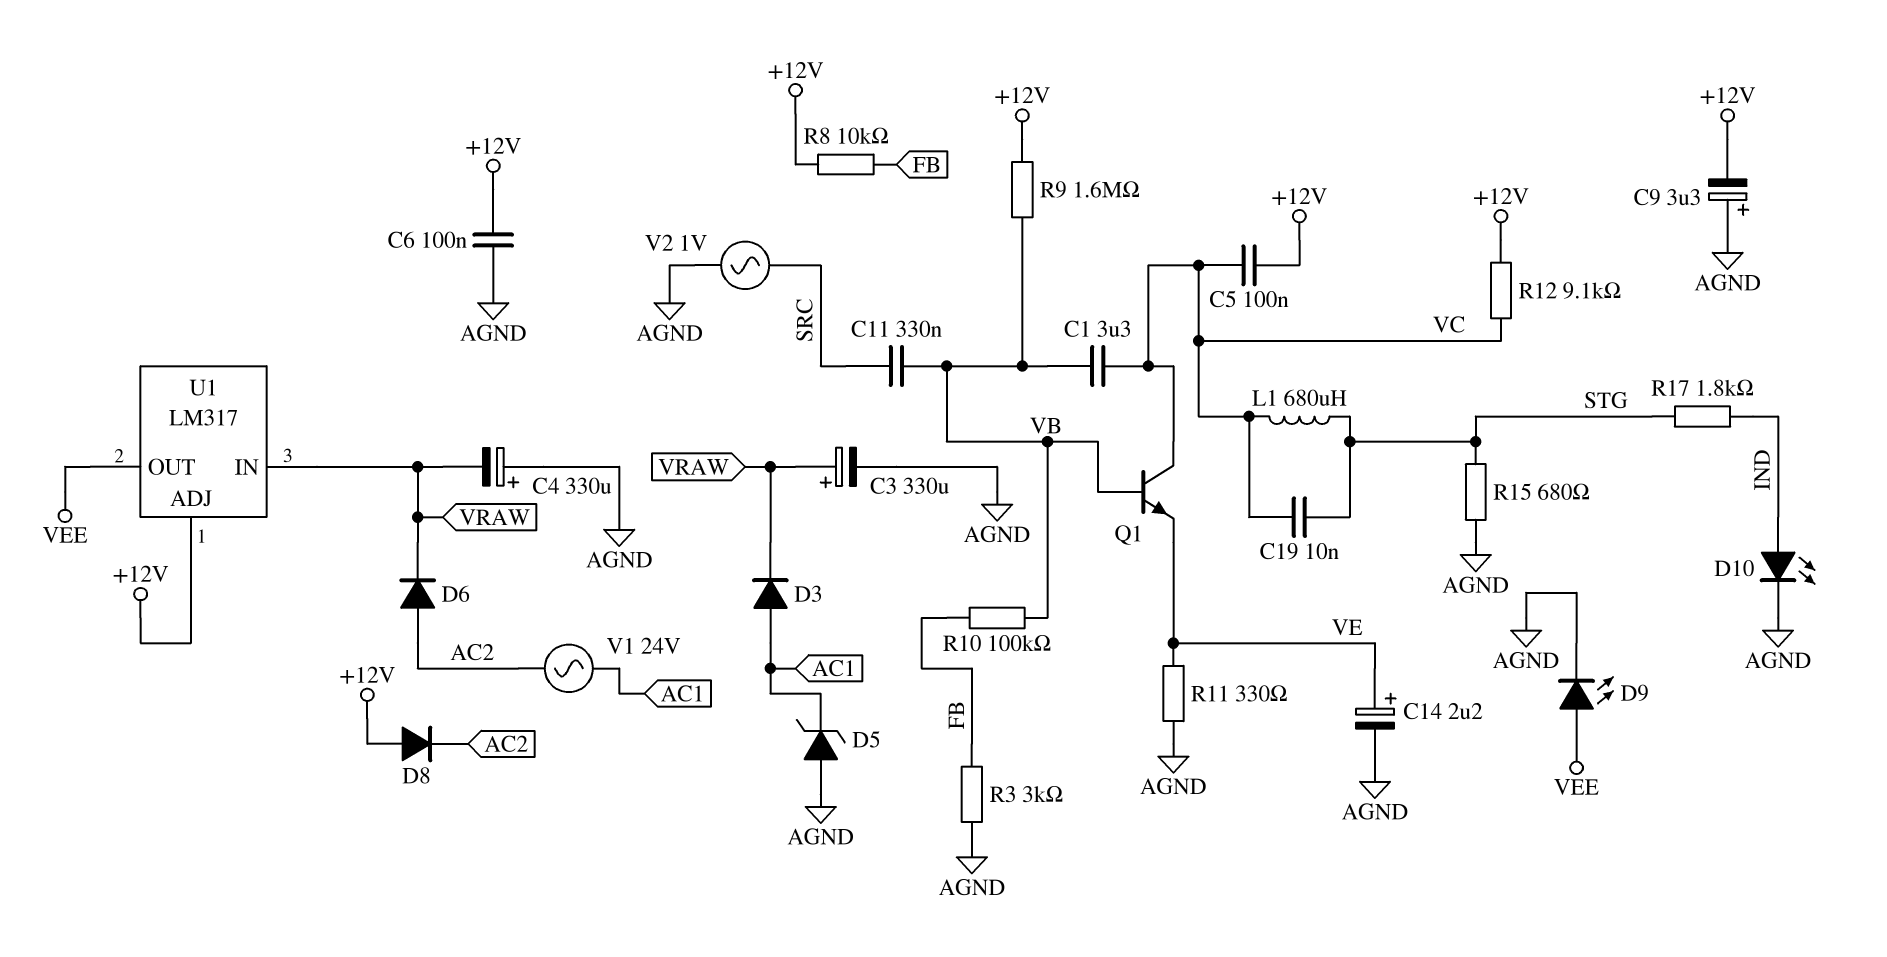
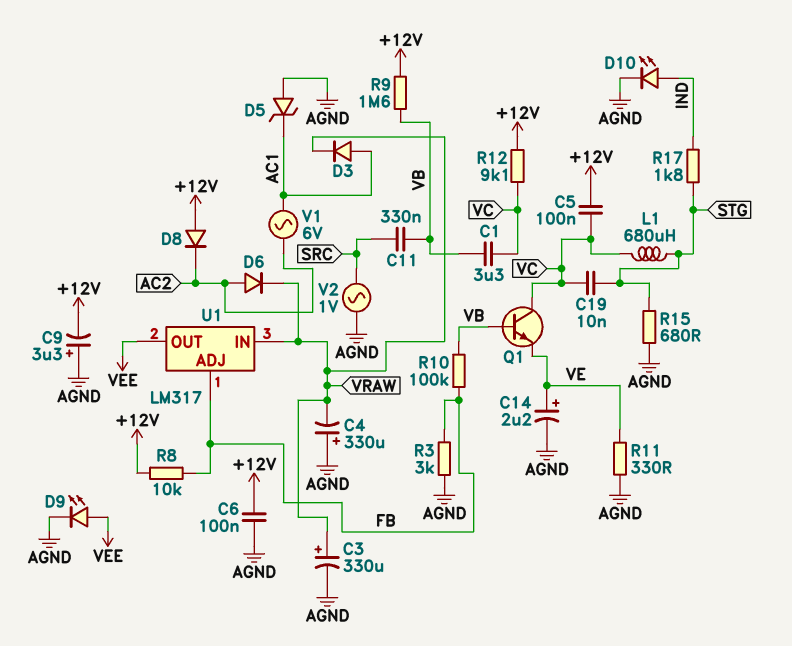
U1 pin ADJ: +12V -> FB
V1: AC 24V (AC1, AC2) -> AC 6V (AC1, AC2)

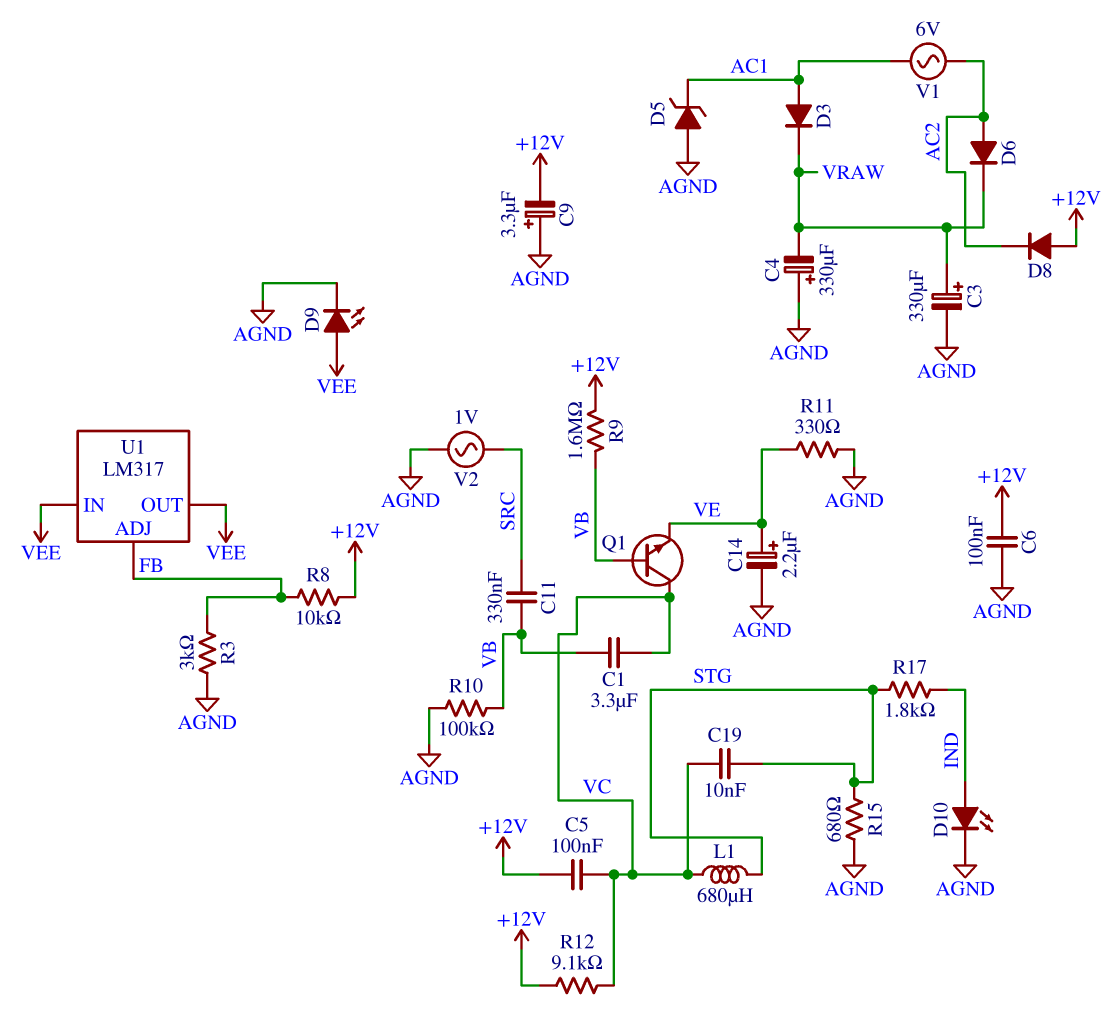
R10: 100k (FB, VB) -> 100k (AGND, VB)
U1 pin IN: VRAW -> VEE

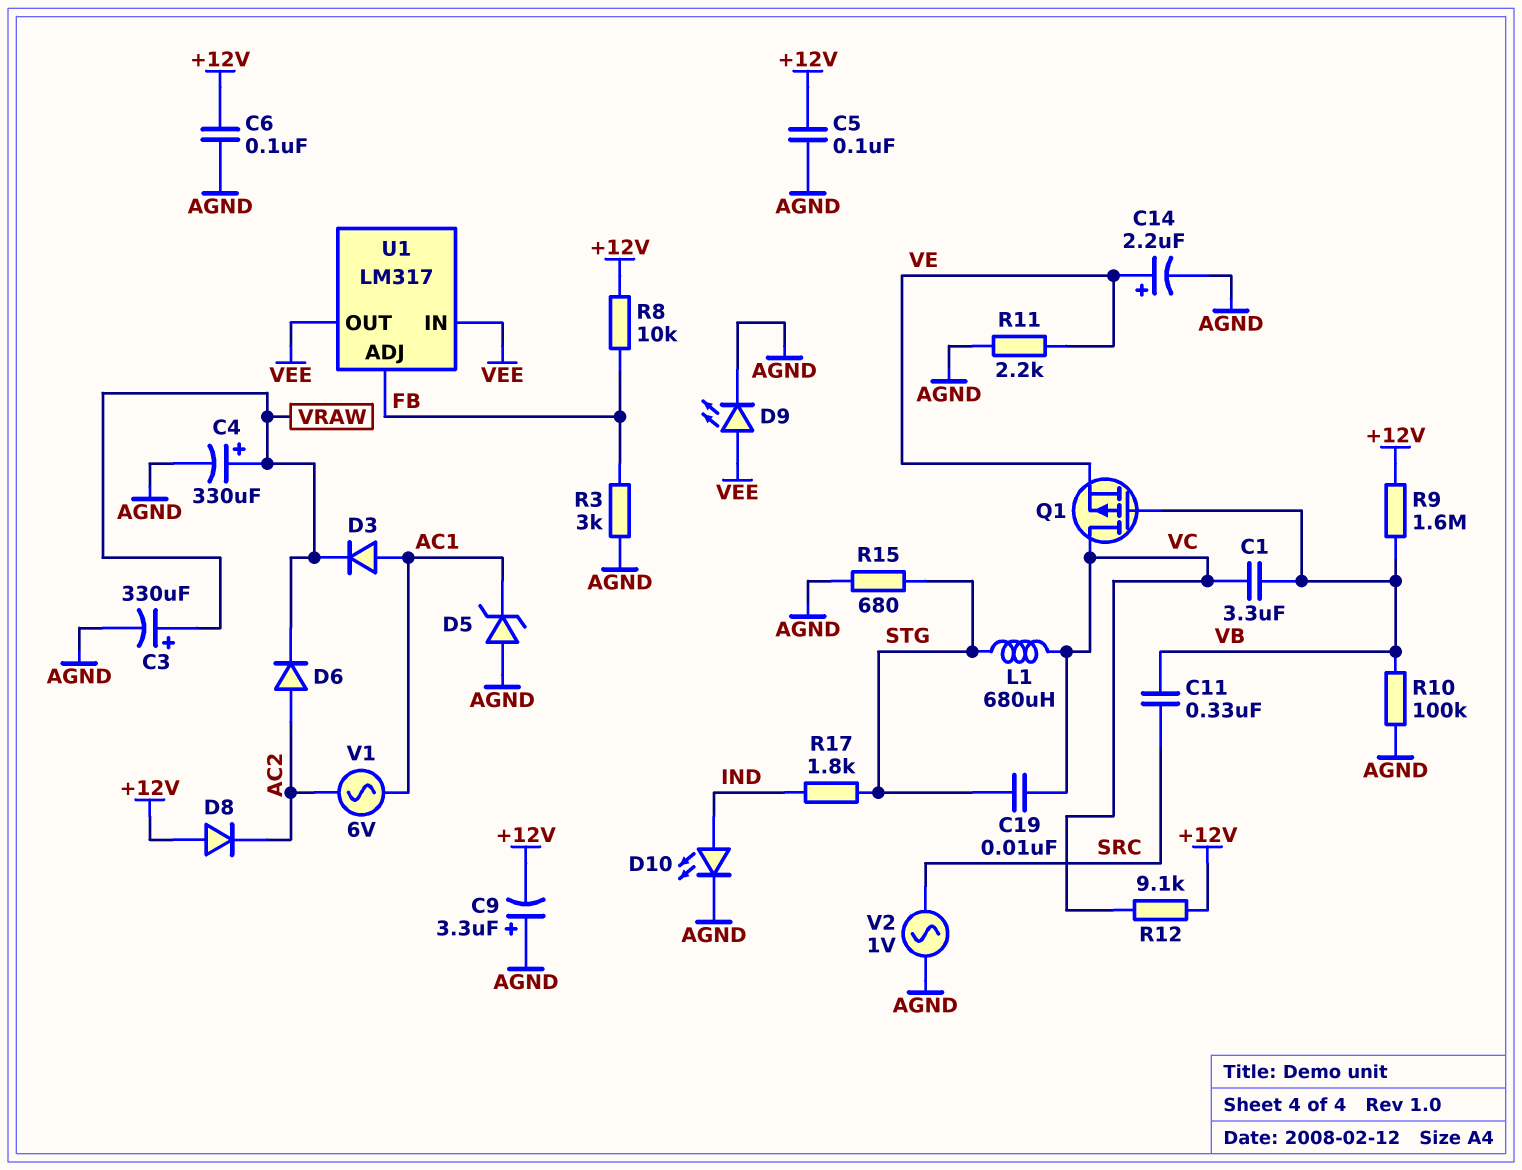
C4: 330uF (plus AGND, minus VRAW) -> 330uF (plus VRAW, minus AGND)
C5: 100nF (+12V, VC) -> 100nF (+12V, AGND)
Q1: NPN (B VB, C VC, E VE) -> PMOS (G VB, D VC, S VE)
R11: 330 (AGND, VE) -> 2.2k (AGND, VE)

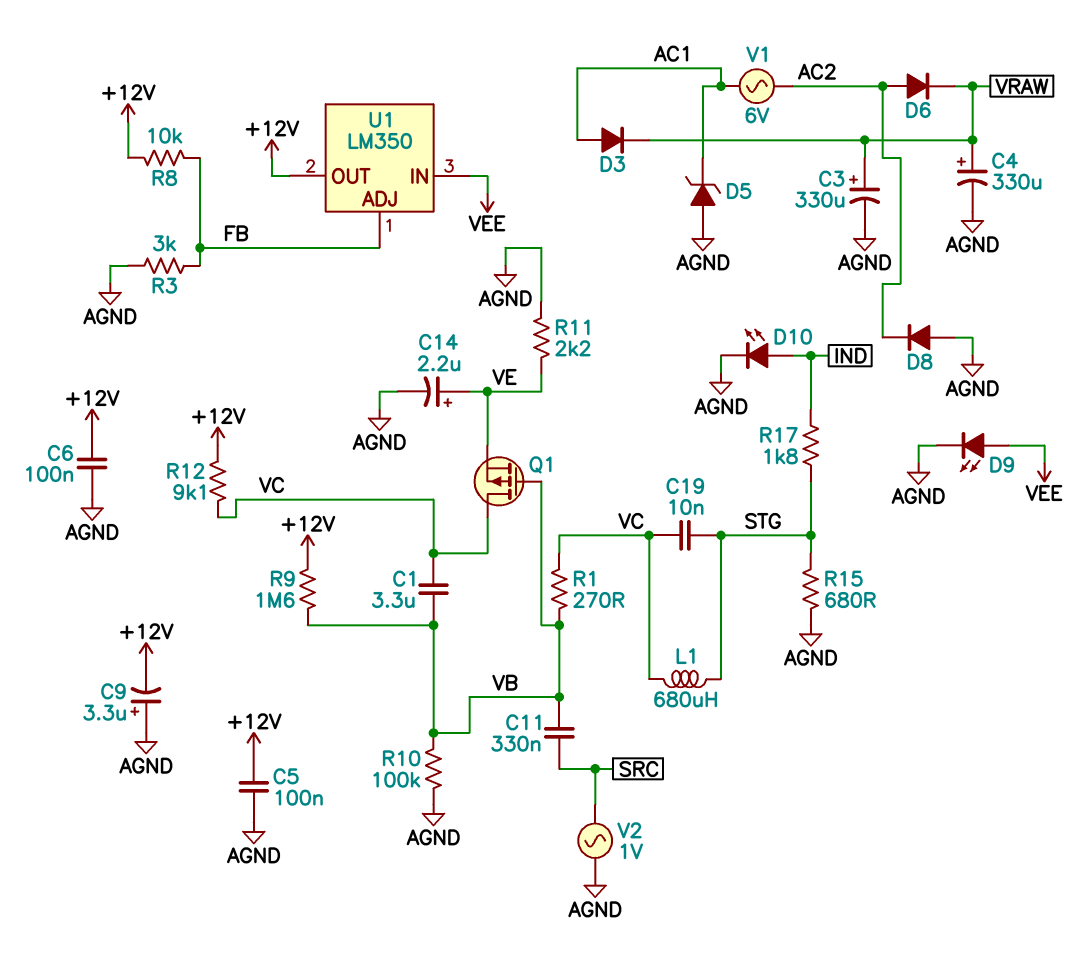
D8: diode (A +12V, K AC2) -> diode (A AGND, K AC2)
R1: none -> 270 (VB, VC)
U1: LM317 -> LM350
U1 pin OUT: VEE -> +12V

